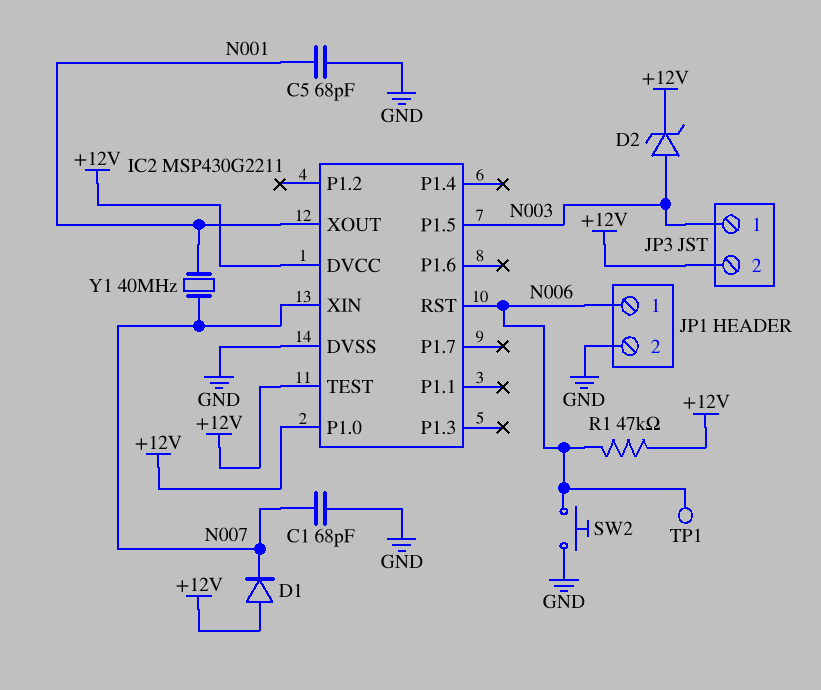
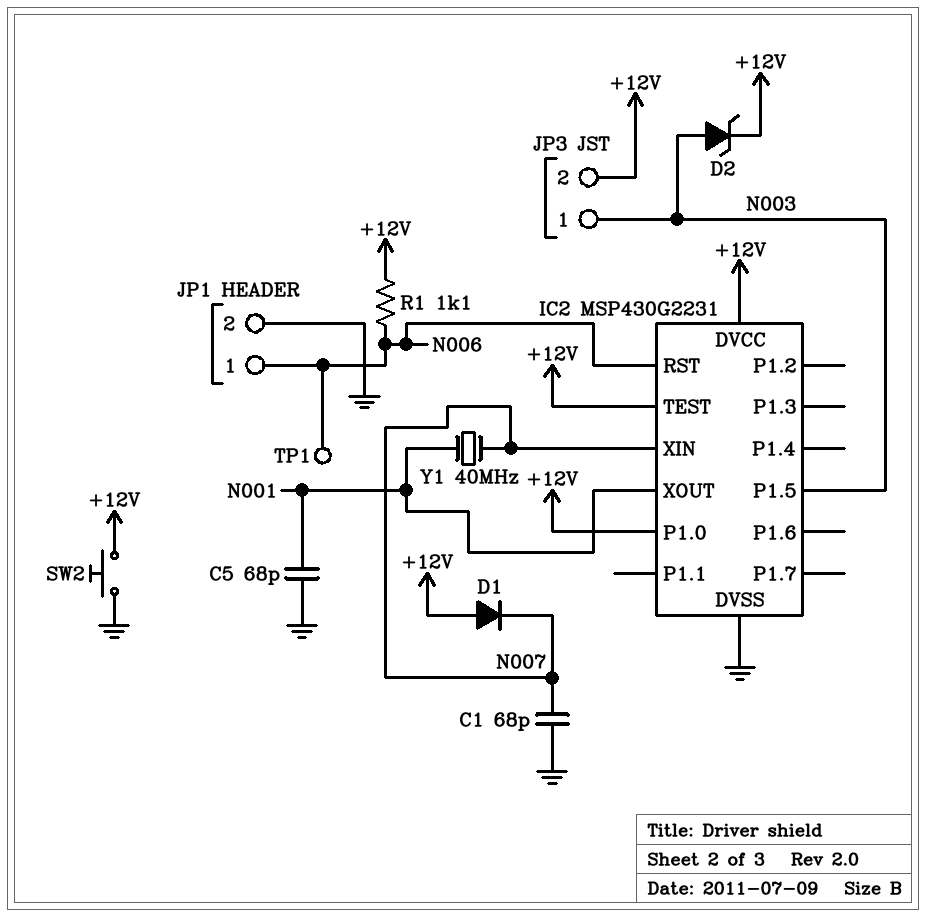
IC2: MSP430G2211 -> MSP430G2231
R1: 47k (+12V, N006) -> 1.1k (+12V, N006)
SW2: button (GND, N006) -> button (+12V, GND)

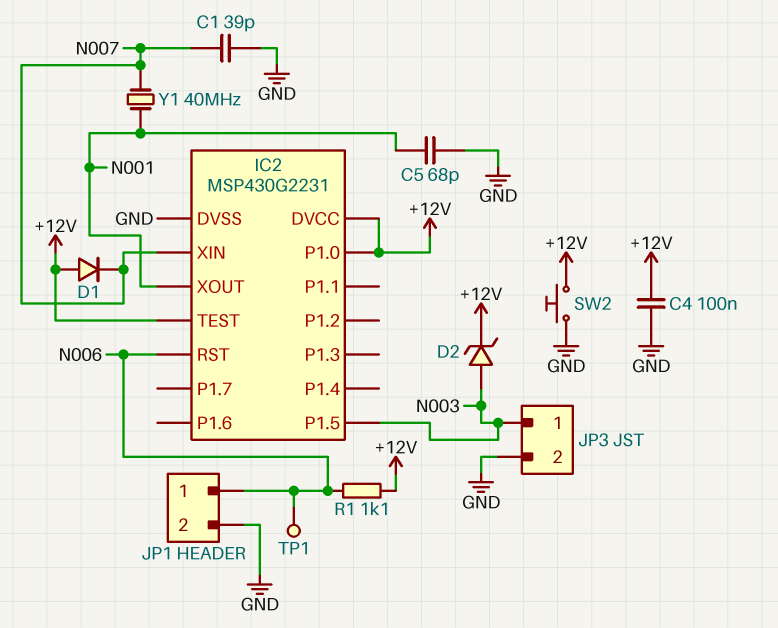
C1: 68pF (GND, N007) -> 39pF (GND, N007)
C4: none -> 100nF (+12V, GND)
JP3 pin 2: +12V -> GND

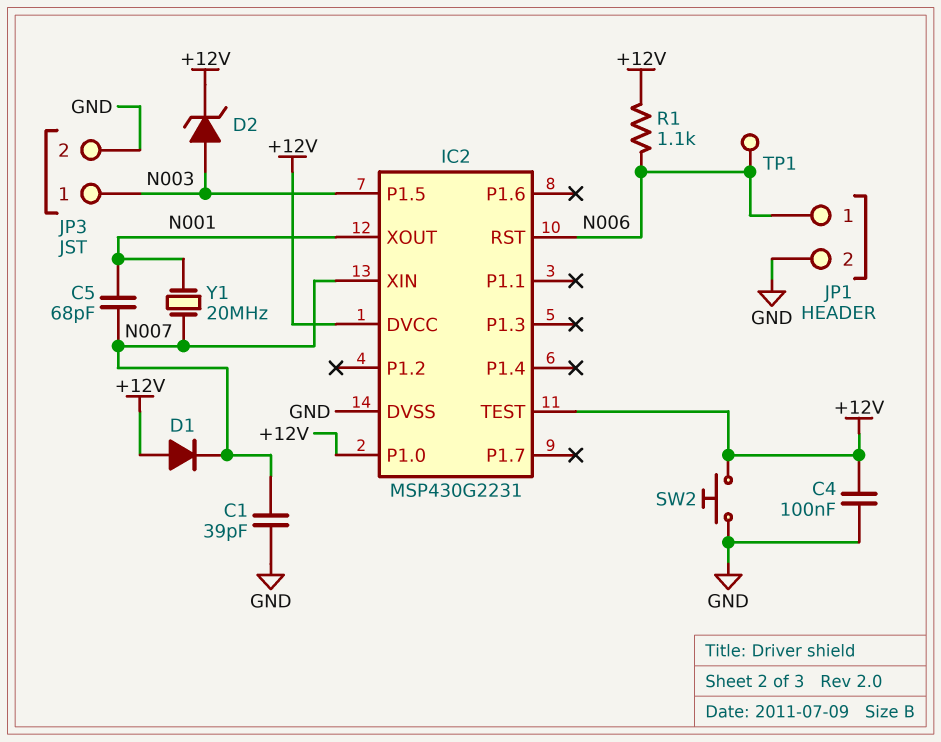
C5: 68pF (GND, N001) -> 68pF (N001, N007)
Y1: 40MHz (N001, N007) -> 20MHz (N001, N007)

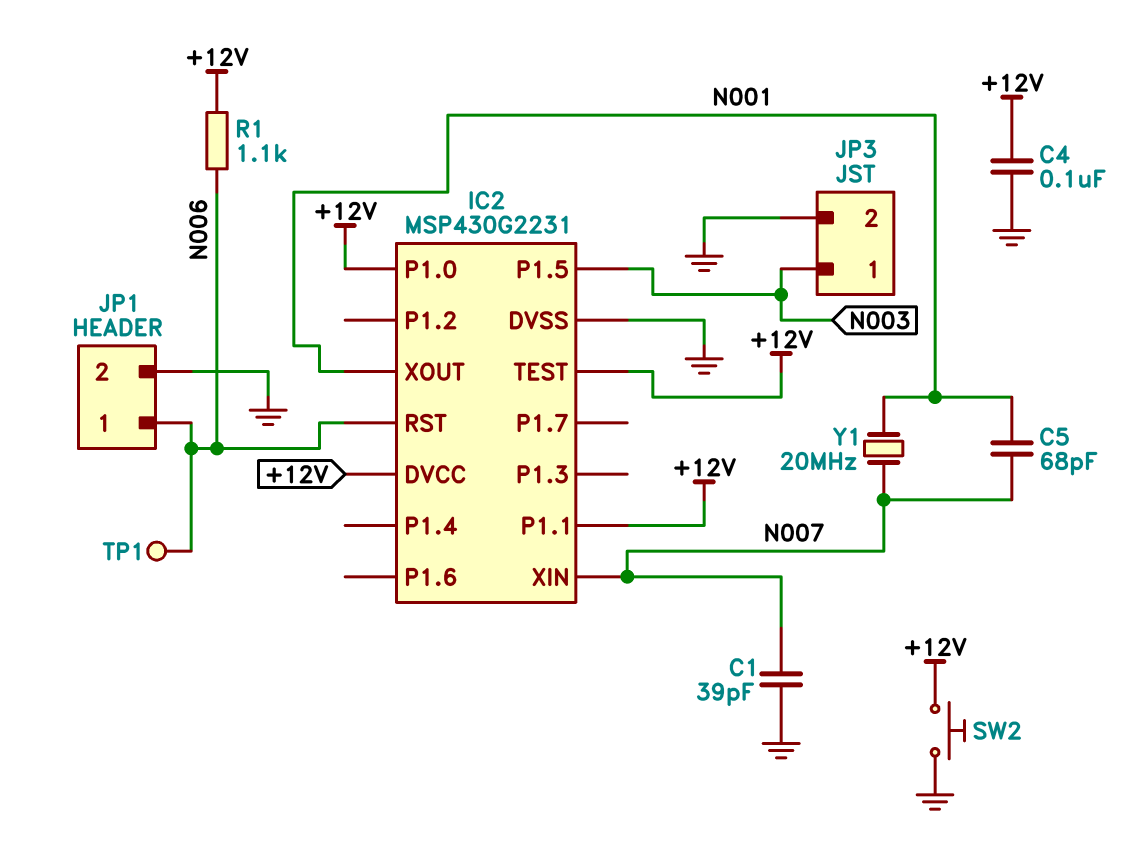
D1: diode (A +12V, K N007) -> none
D2: zener (A N003, K +12V) -> none
IC2 pin P1.1: none -> +12V

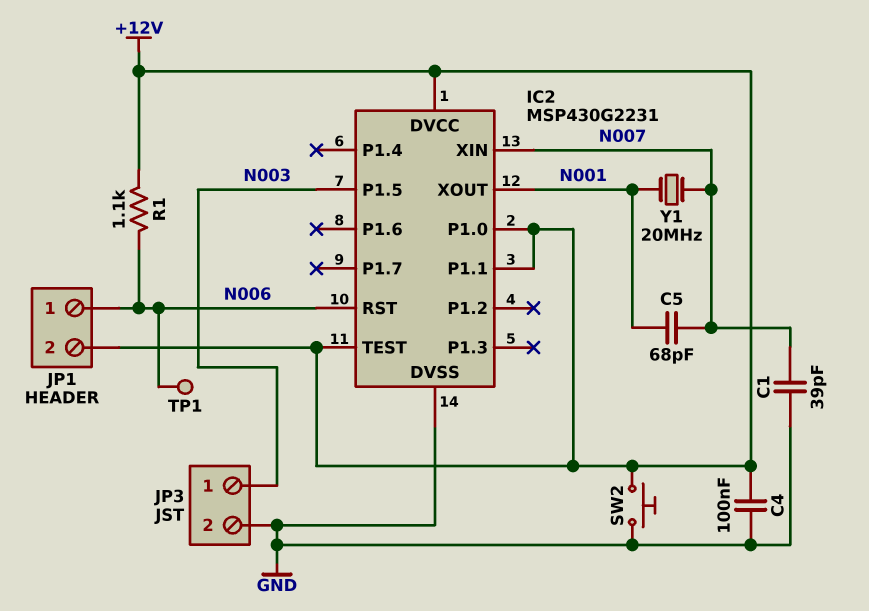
JP1 pin 2: GND -> +12V

